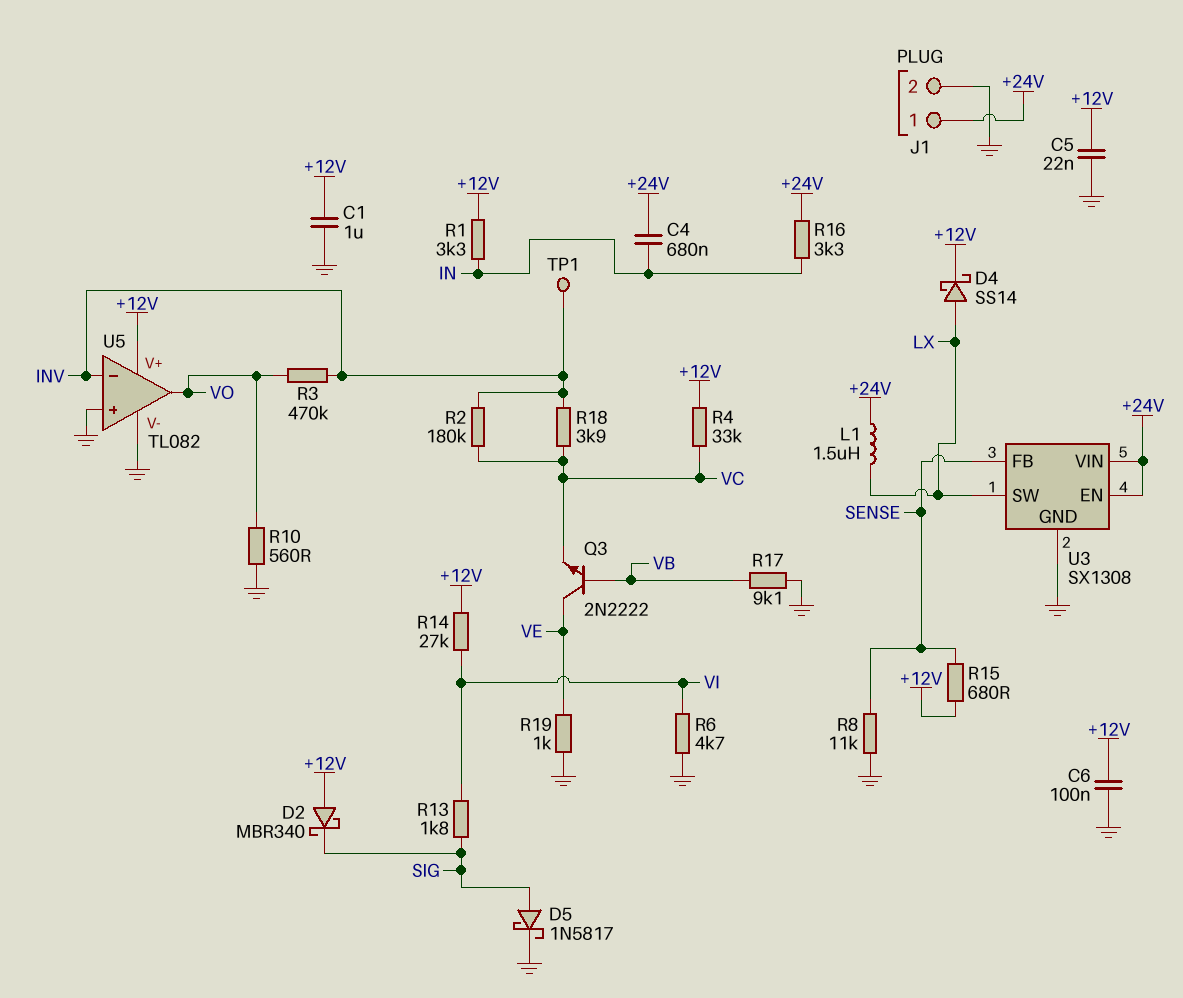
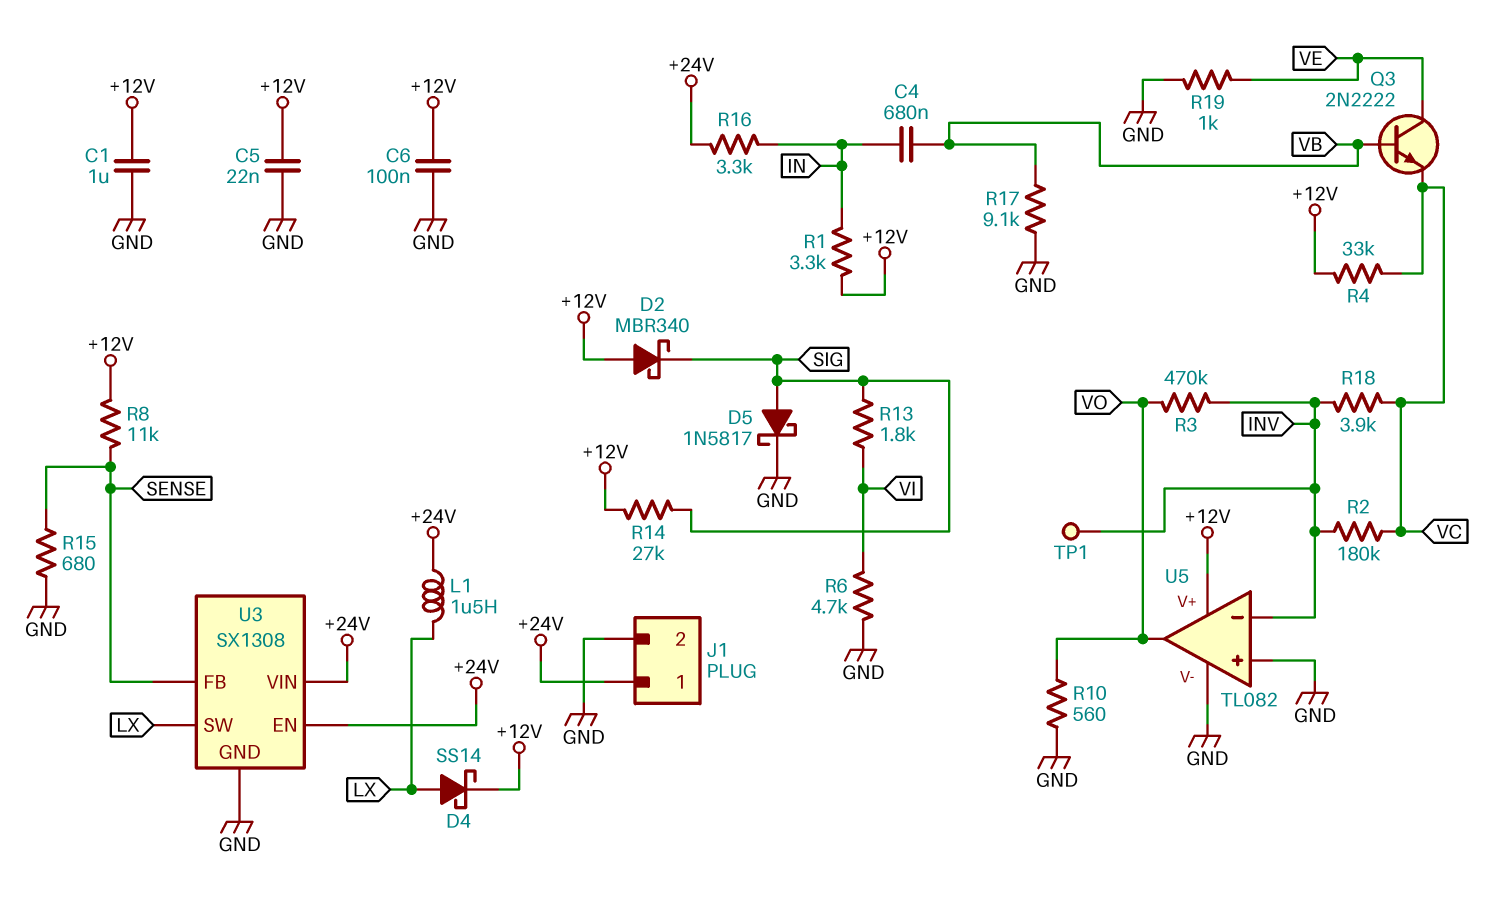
C4: 680nF (+24V, IN) -> 680nF (IN, VB)
R8: 11k (GND, SENSE) -> 11k (+12V, SENSE)
R14: 27k (+12V, VI) -> 27k (+12V, SIG)
R15: 680 (+12V, SENSE) -> 680 (GND, SENSE)

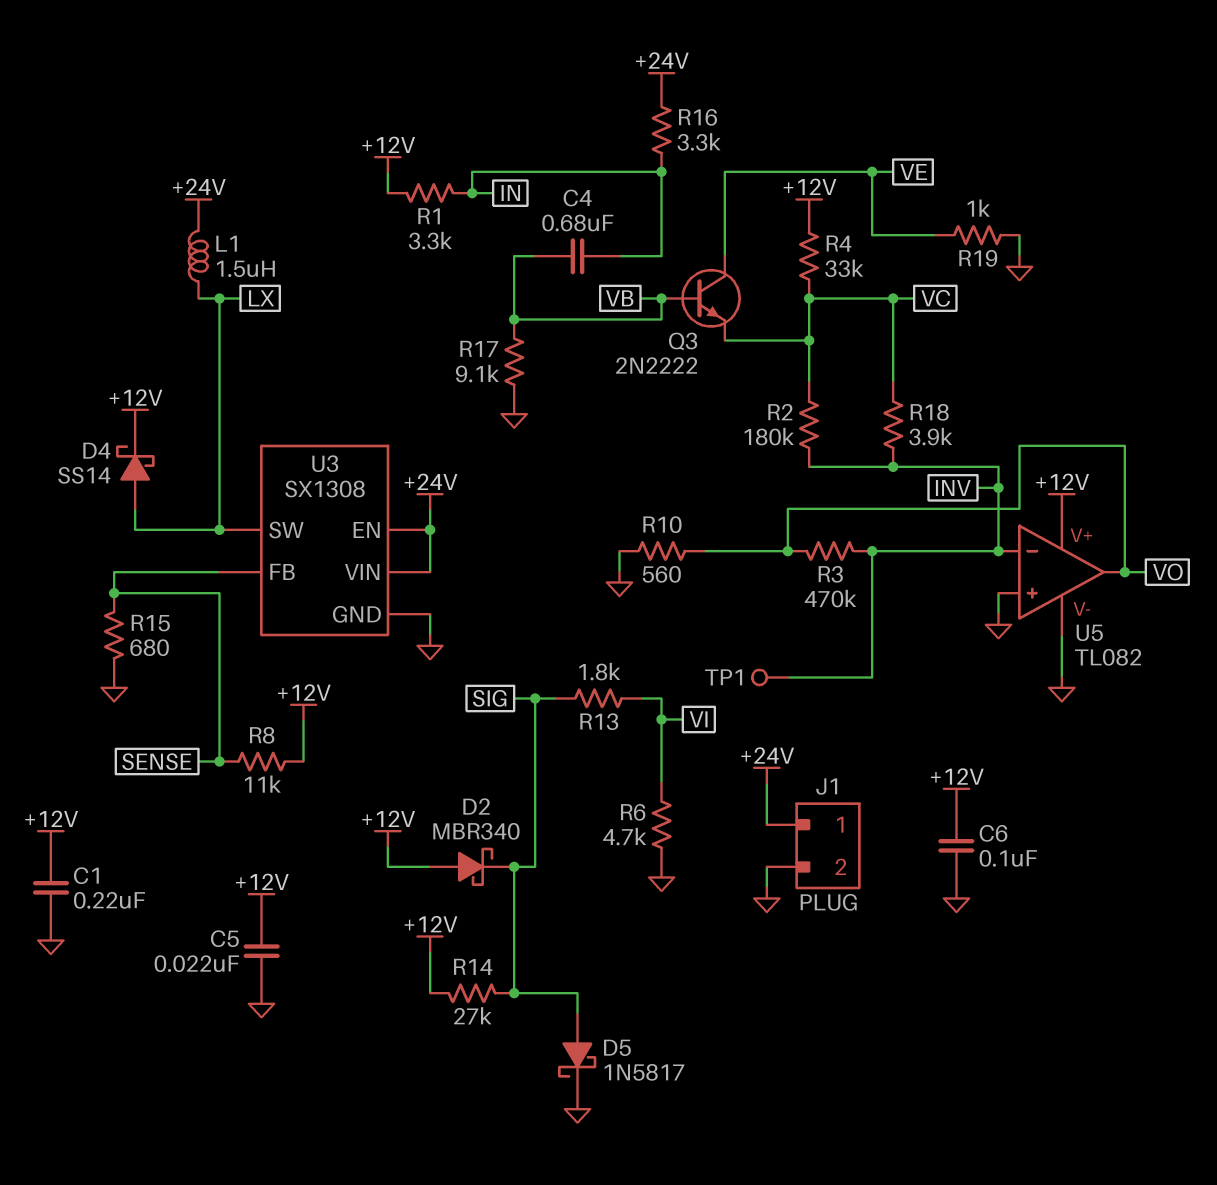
C1: 1uF (+12V, GND) -> 220nF (+12V, GND)

